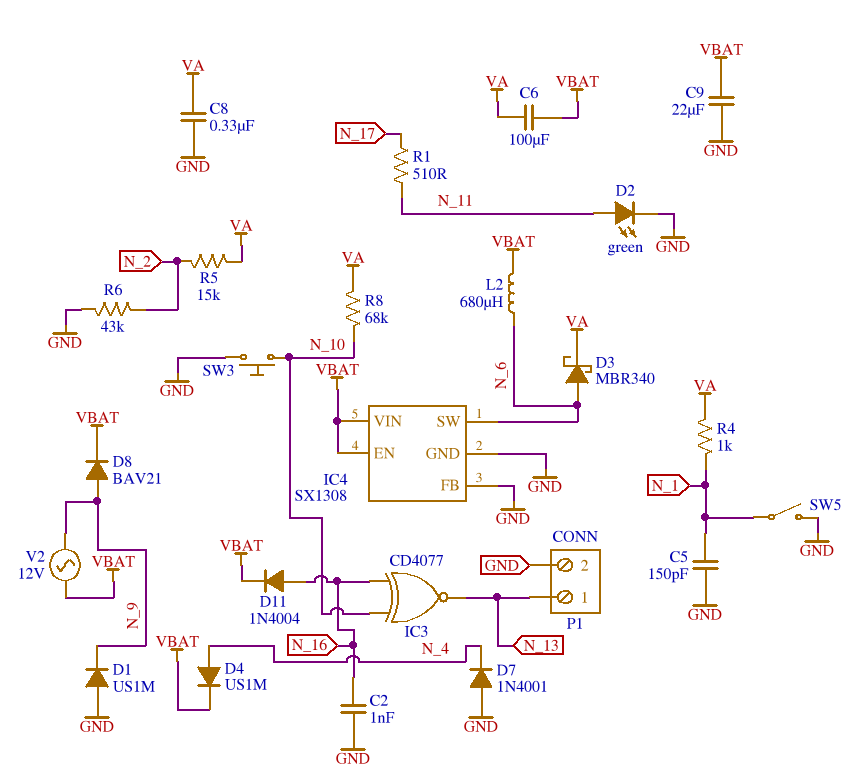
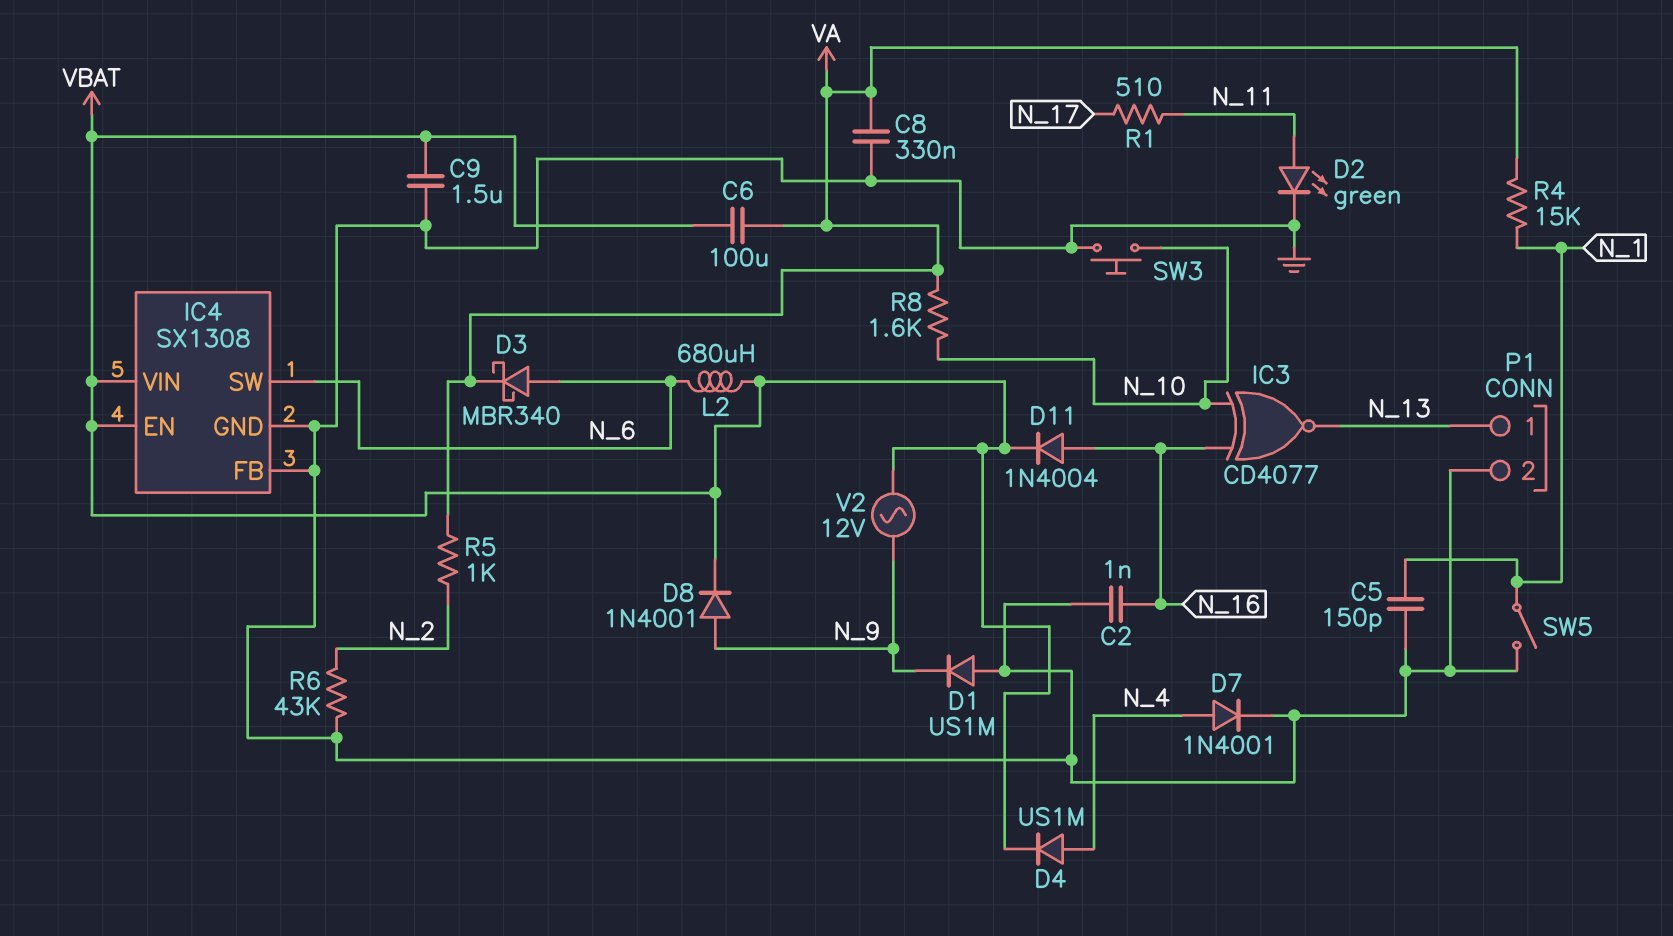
C9: 22uF (GND, VBAT) -> 1.5uF (GND, VBAT)
D7: diode 1N4001 (A GND, K N_4) -> diode 1N4001 (A N_4, K GND)
D8: diode BAV21 (A N_9, K VBAT) -> diode 1N4001 (A N_9, K VBAT)
R4: 1k (N_1, VA) -> 15k (N_1, VA)
R5: 15k (N_2, VA) -> 1k (N_2, VA)
R8: 68k (N_10, VA) -> 1.6k (N_10, VA)

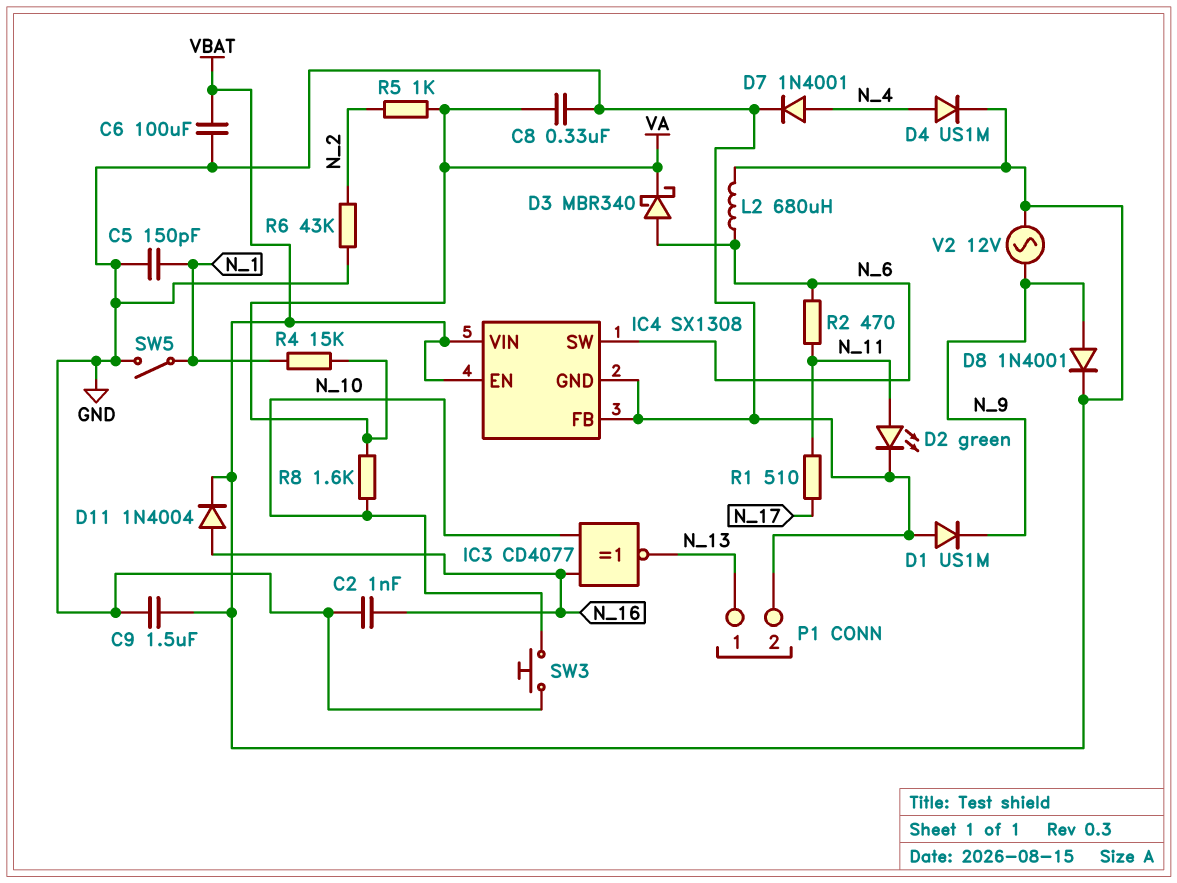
C6: 100uF (VA, VBAT) -> 100uF (GND, VBAT)
R2: none -> 470 (N_6, N_11)

